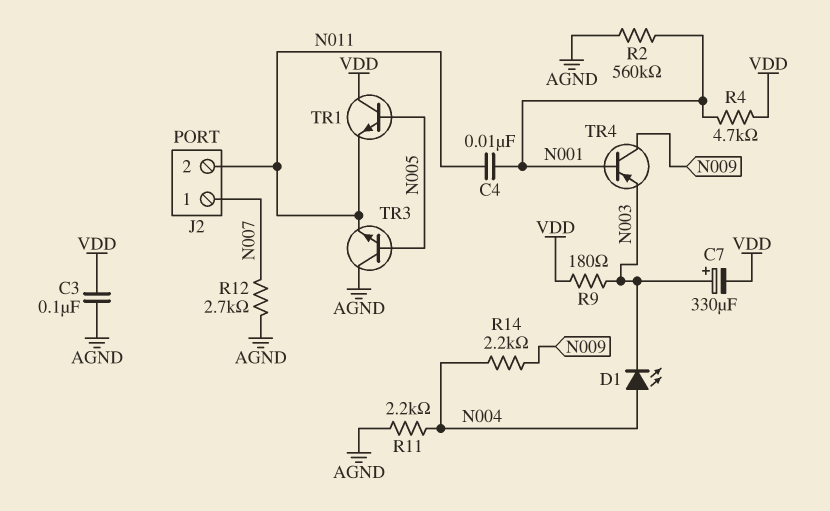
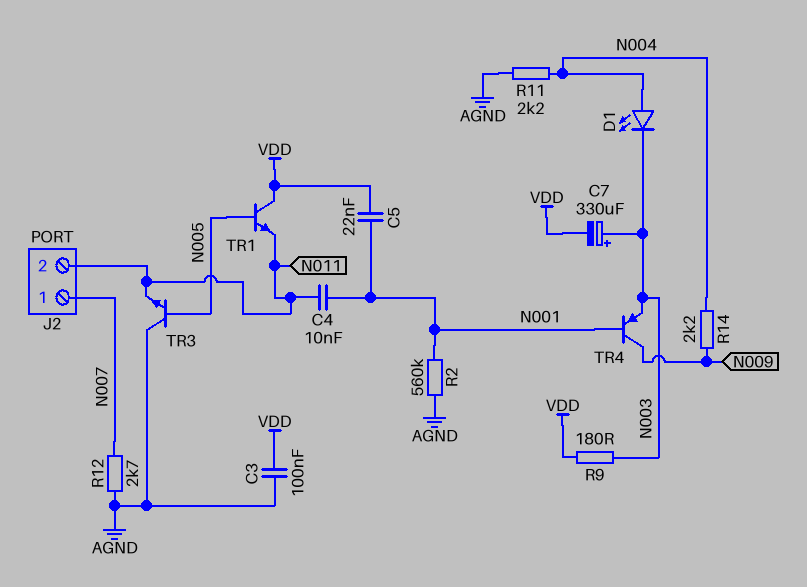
C5: none -> 22nF (N001, VDD)
R4: 4.7k (N001, VDD) -> none

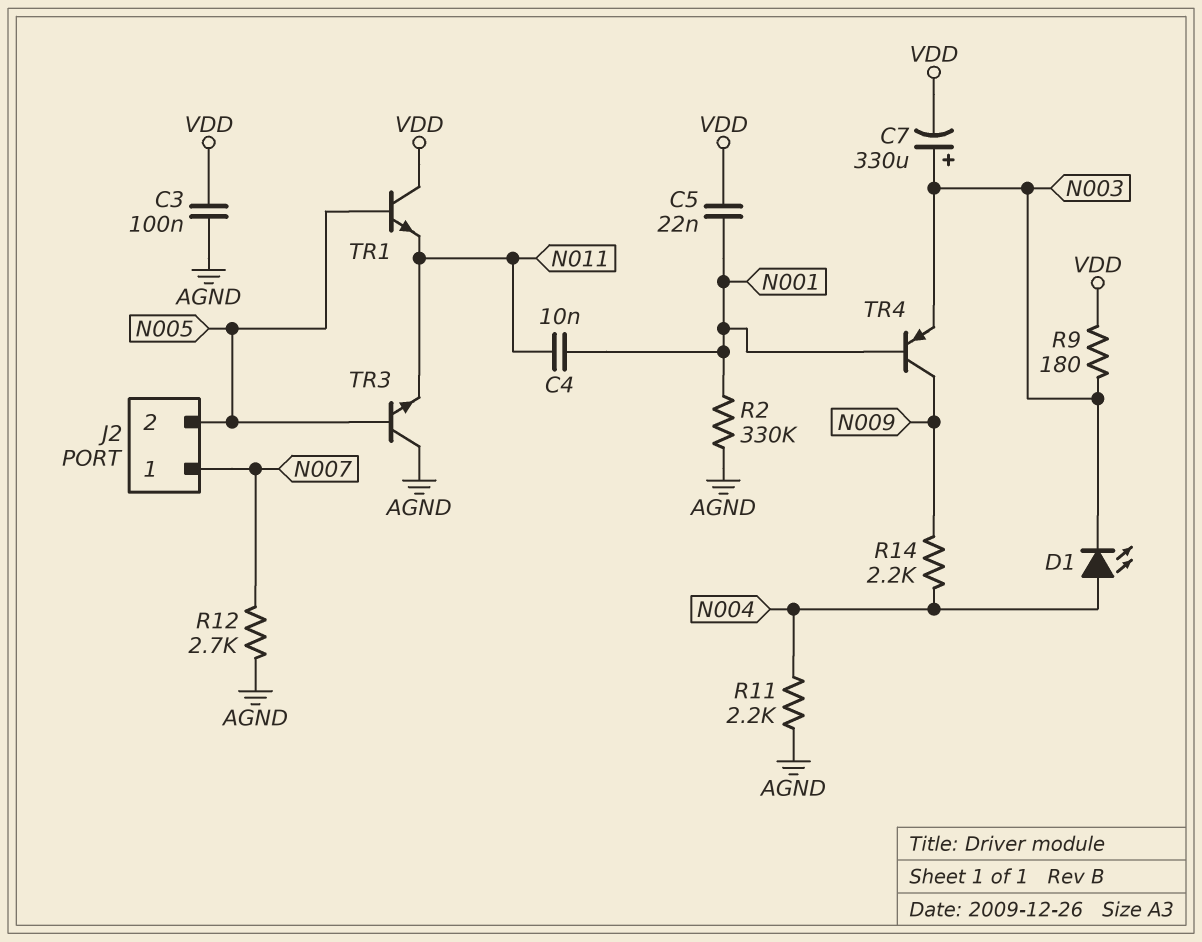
J2 pin 2: N011 -> N005
R2: 560k (AGND, N001) -> 330k (AGND, N001)

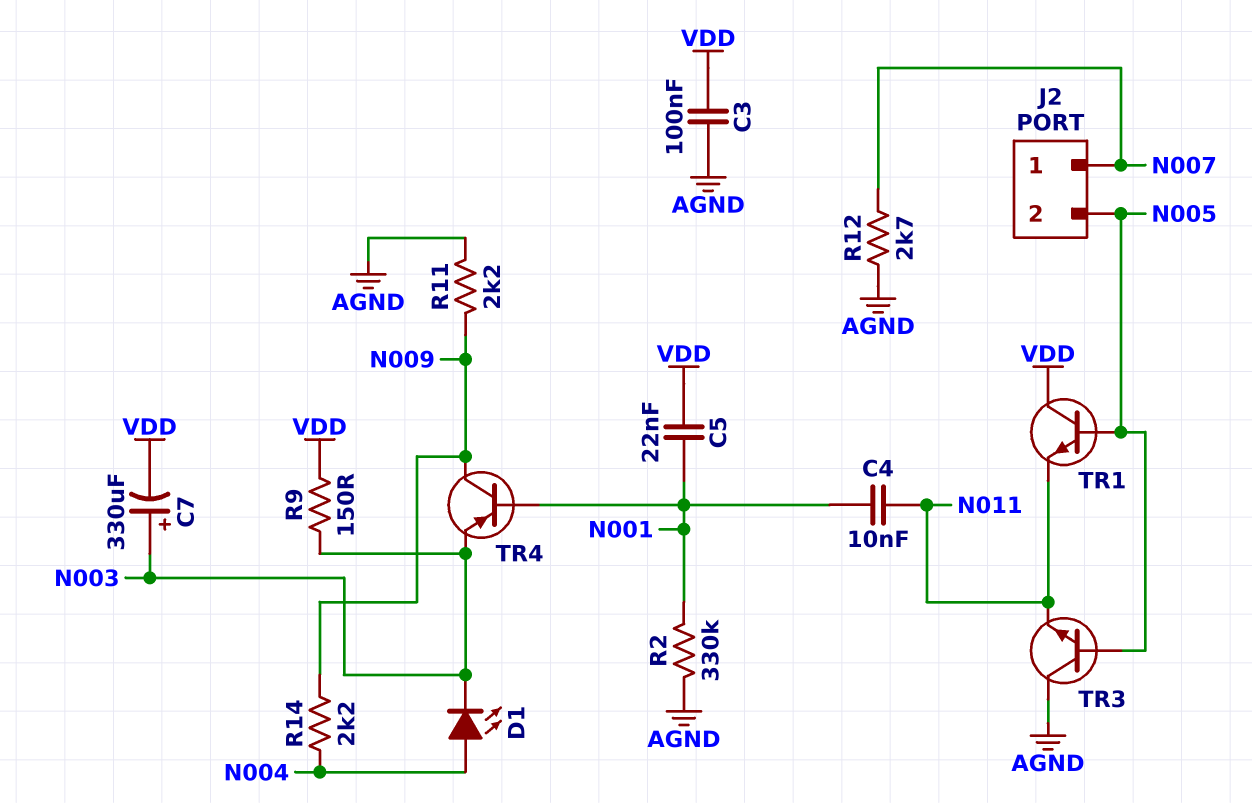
R9: 180 (N003, VDD) -> 150 (N003, VDD)
R11: 2.2k (AGND, N004) -> 2.2k (AGND, N009)

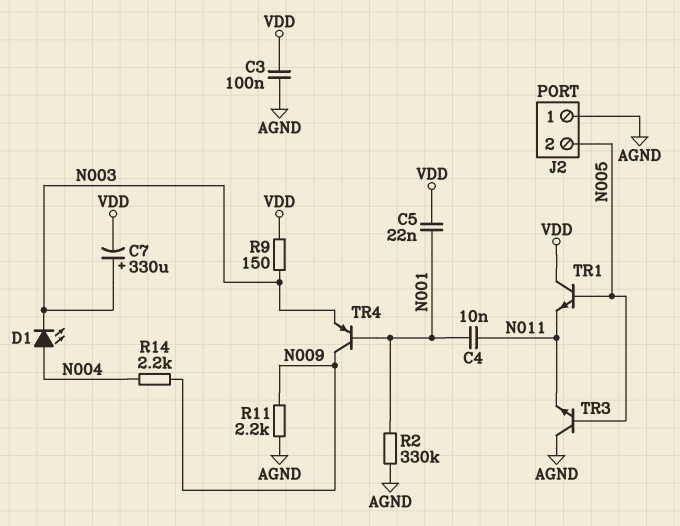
J2 pin 1: N007 -> AGND
R12: 2.7k (AGND, N007) -> none

